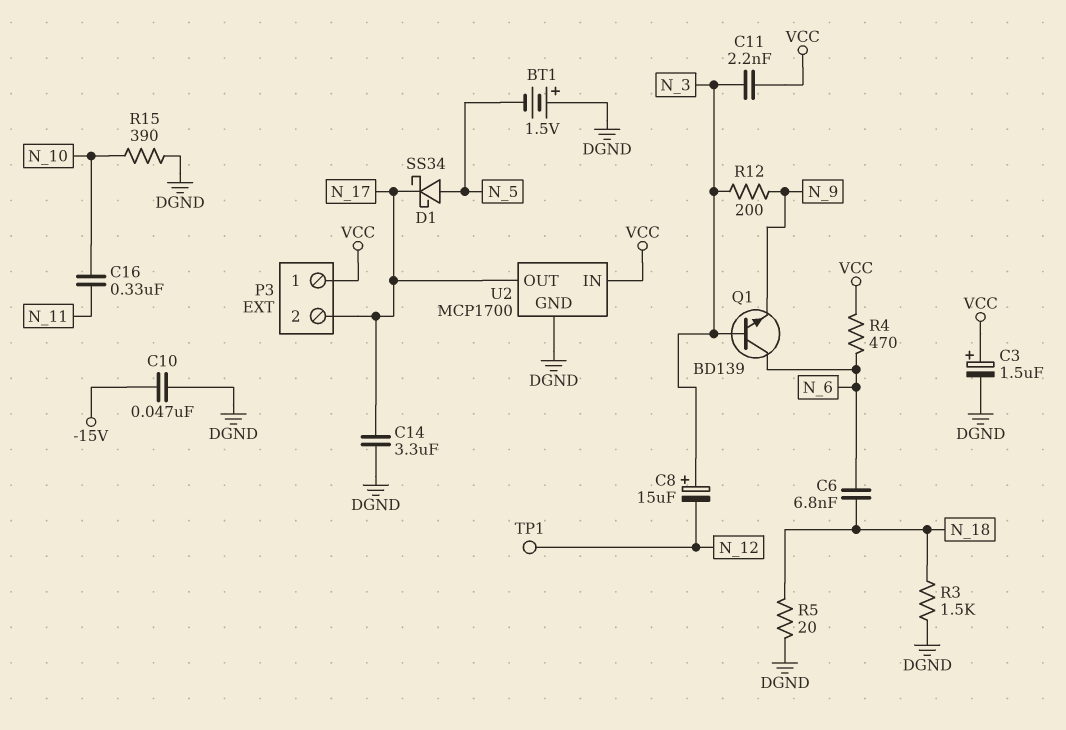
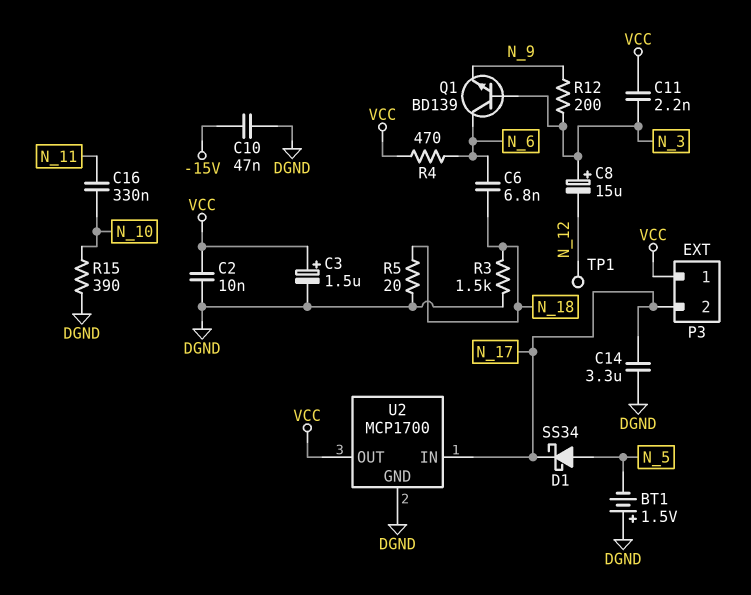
C2: none -> 10nF (DGND, VCC)
U2 pin IN: VCC -> N_17
U2 pin OUT: N_17 -> VCC

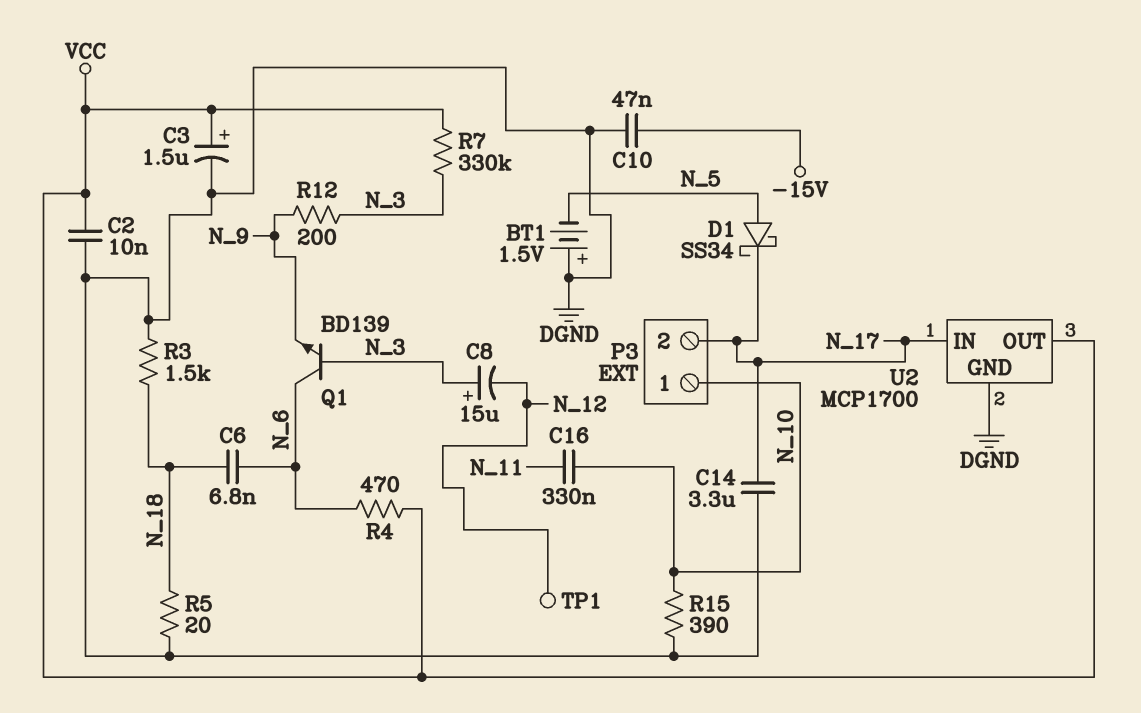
C11: 2.2nF (N_3, VCC) -> none
P3 pin 1: VCC -> N_10
R7: none -> 330k (N_3, VCC)

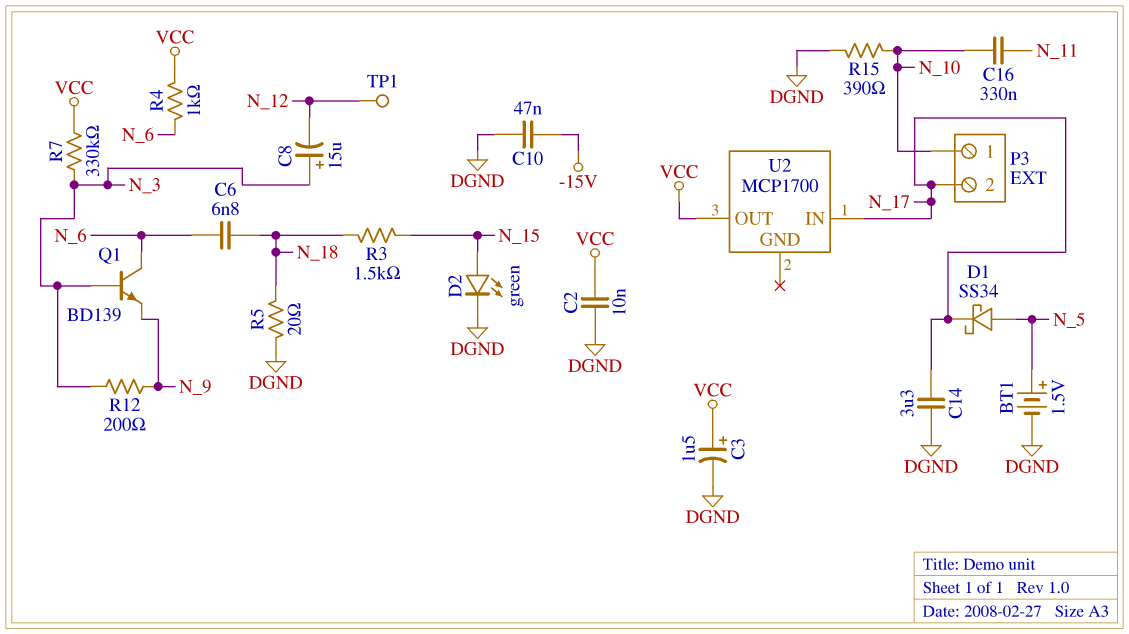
BT1: 1.5V (plus DGND, minus N_5) -> 1.5V (plus N_5, minus DGND)
D2: none -> LED green (A N_15, K DGND)
R3: 1.5k (DGND, N_18) -> 1.5k (N_15, N_18)
R4: 470 (N_6, VCC) -> 1k (N_6, VCC)
U2 pin GND: DGND -> none

